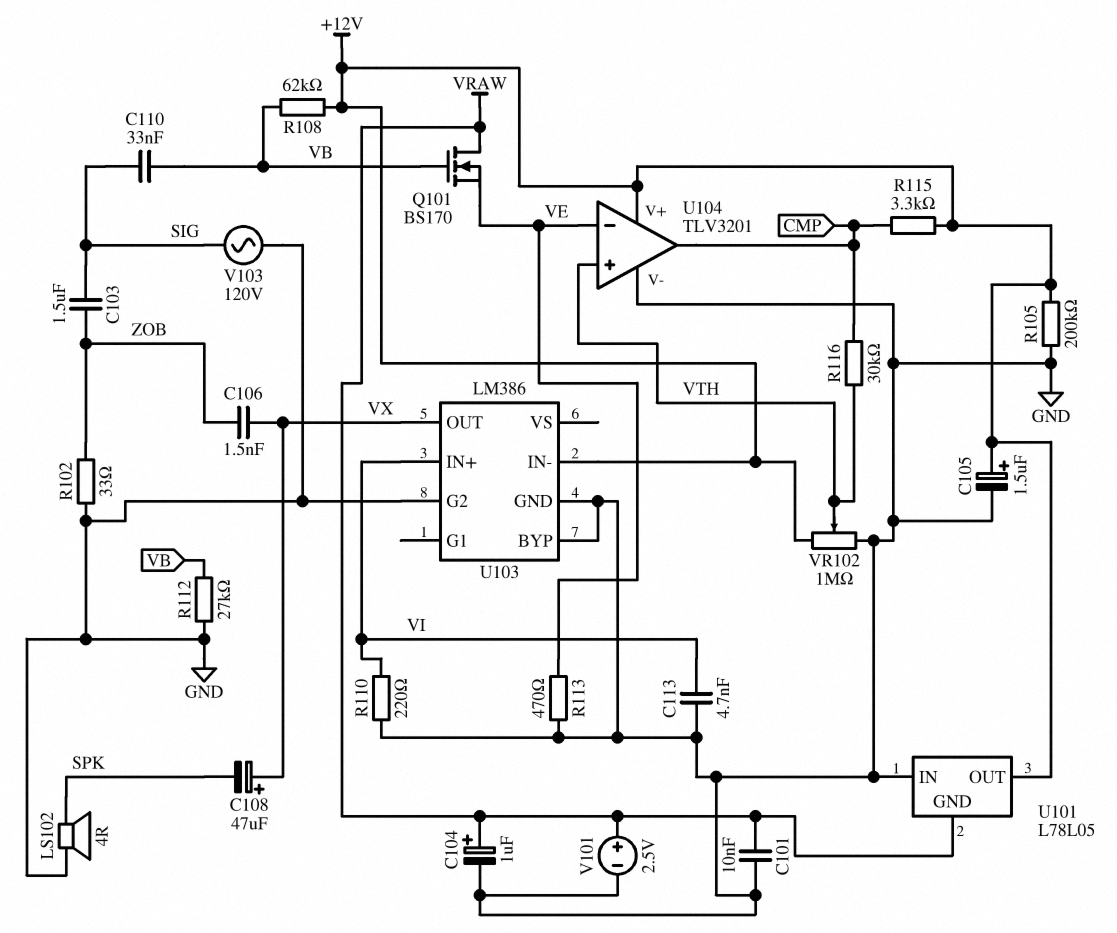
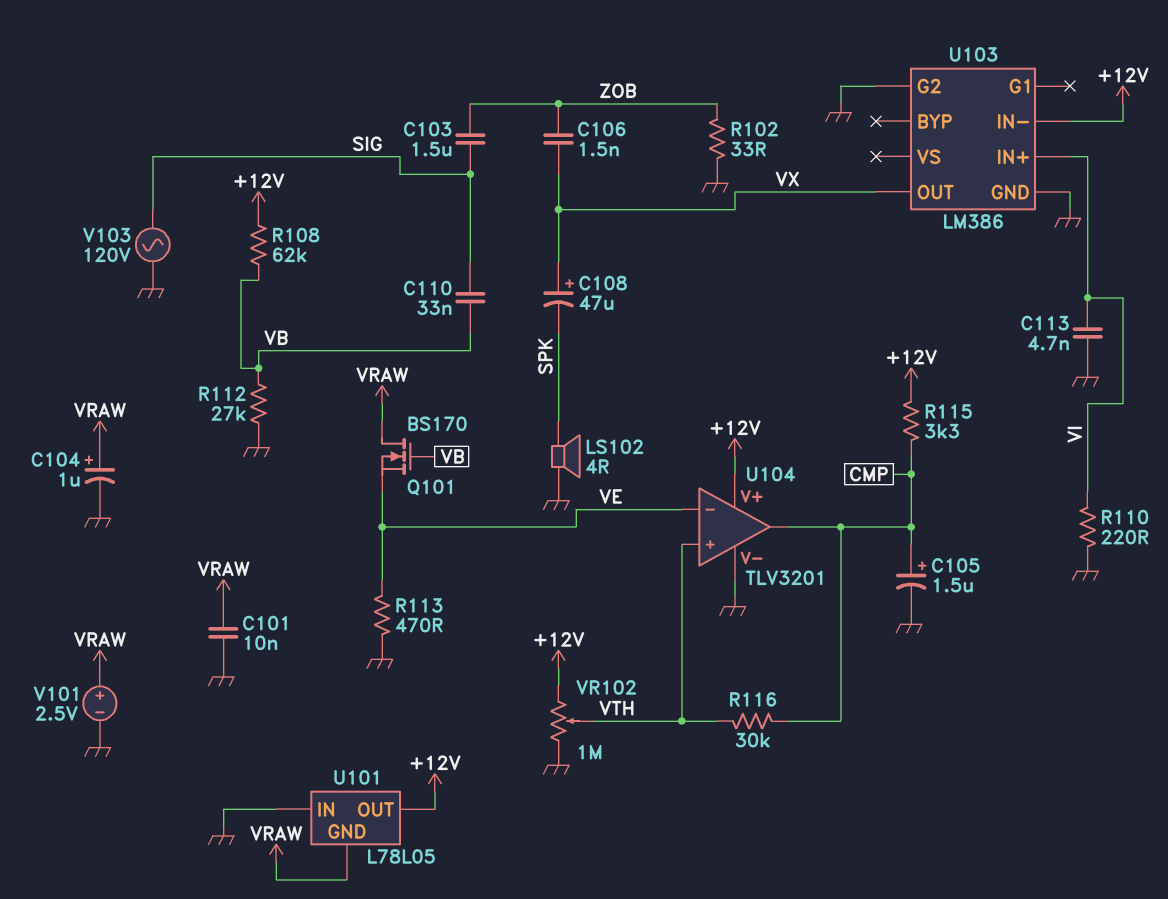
C105: 1.5uF (plus +12V, minus GND) -> 1.5uF (plus CMP, minus GND)
R105: 200k (+12V, GND) -> none
U103 pin BYP: GND -> none

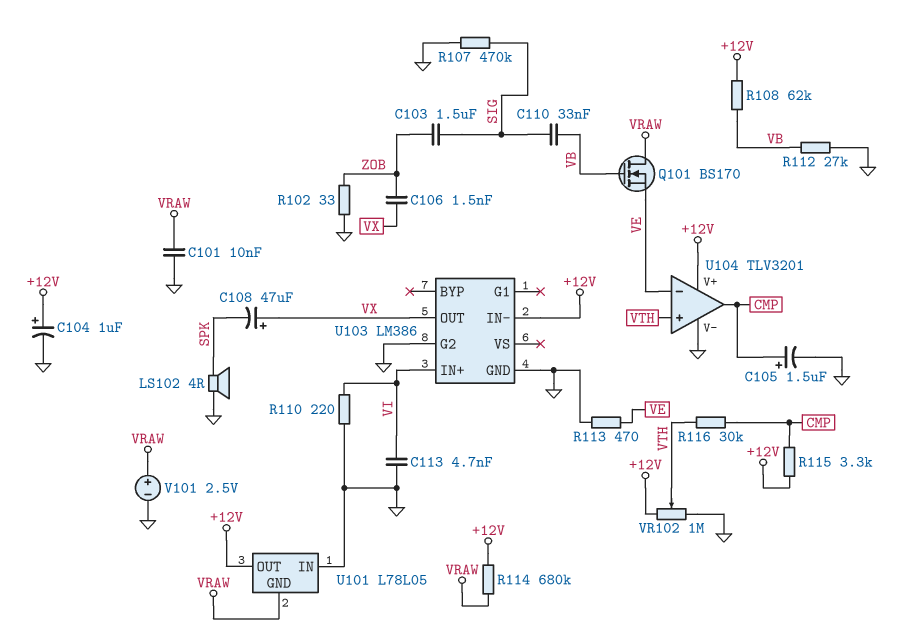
C104: 1uF (plus VRAW, minus GND) -> 1uF (plus +12V, minus GND)
R107: none -> 470k (GND, SIG)
R114: none -> 680k (+12V, VRAW)
V103: AC 120V (GND, SIG) -> none

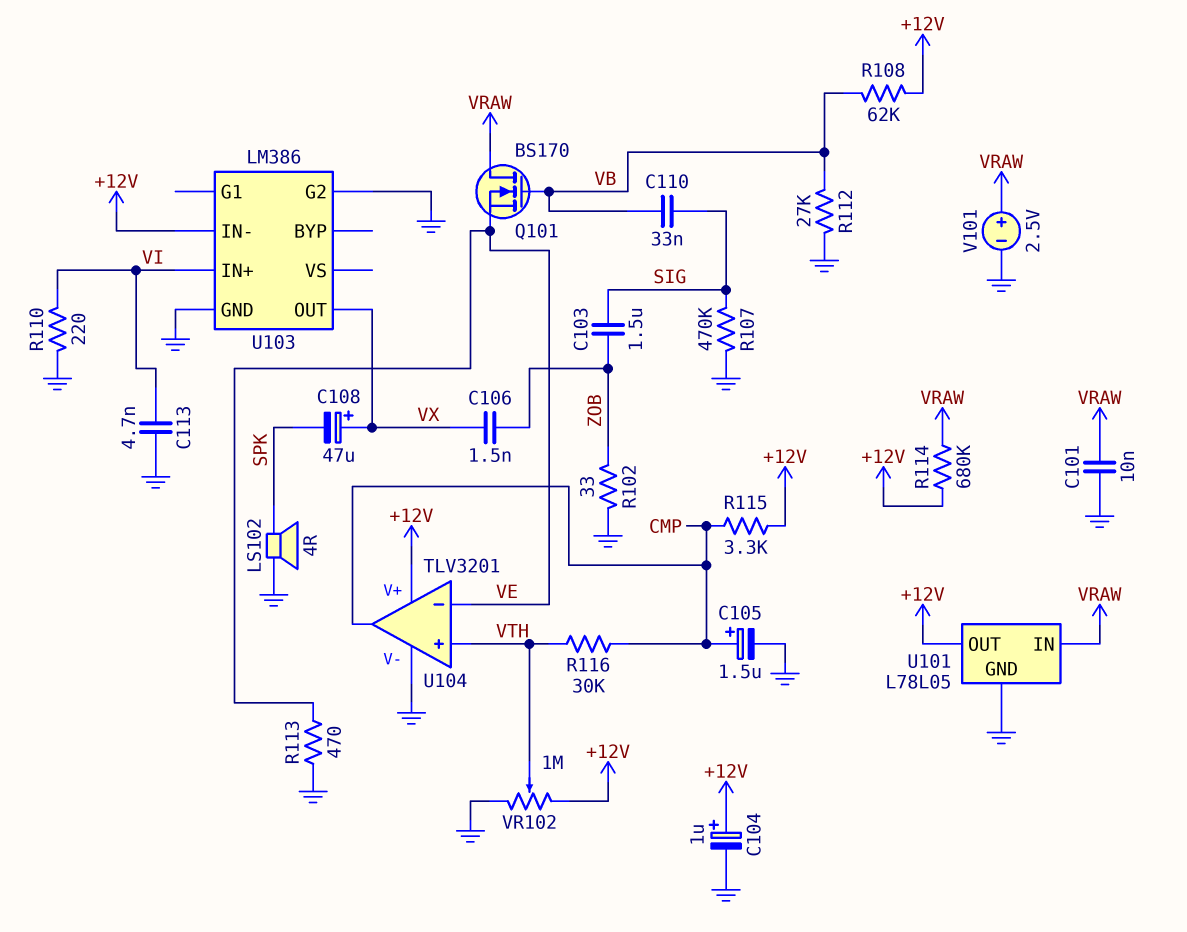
U101 pin GND: VRAW -> GND
U101 pin IN: GND -> VRAW

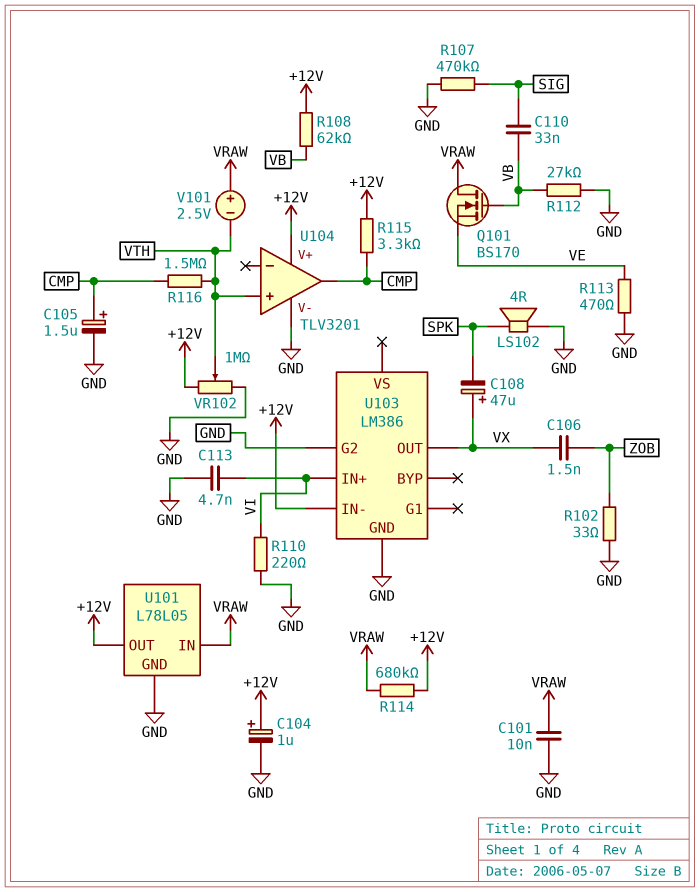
C103: 1.5uF (SIG, ZOB) -> none
R116: 30k (CMP, VTH) -> 1.5M (CMP, VTH)
U104 pin in-: VE -> none
V101: 2.5V (plus VRAW, minus GND) -> 2.5V (plus VRAW, minus VTH)

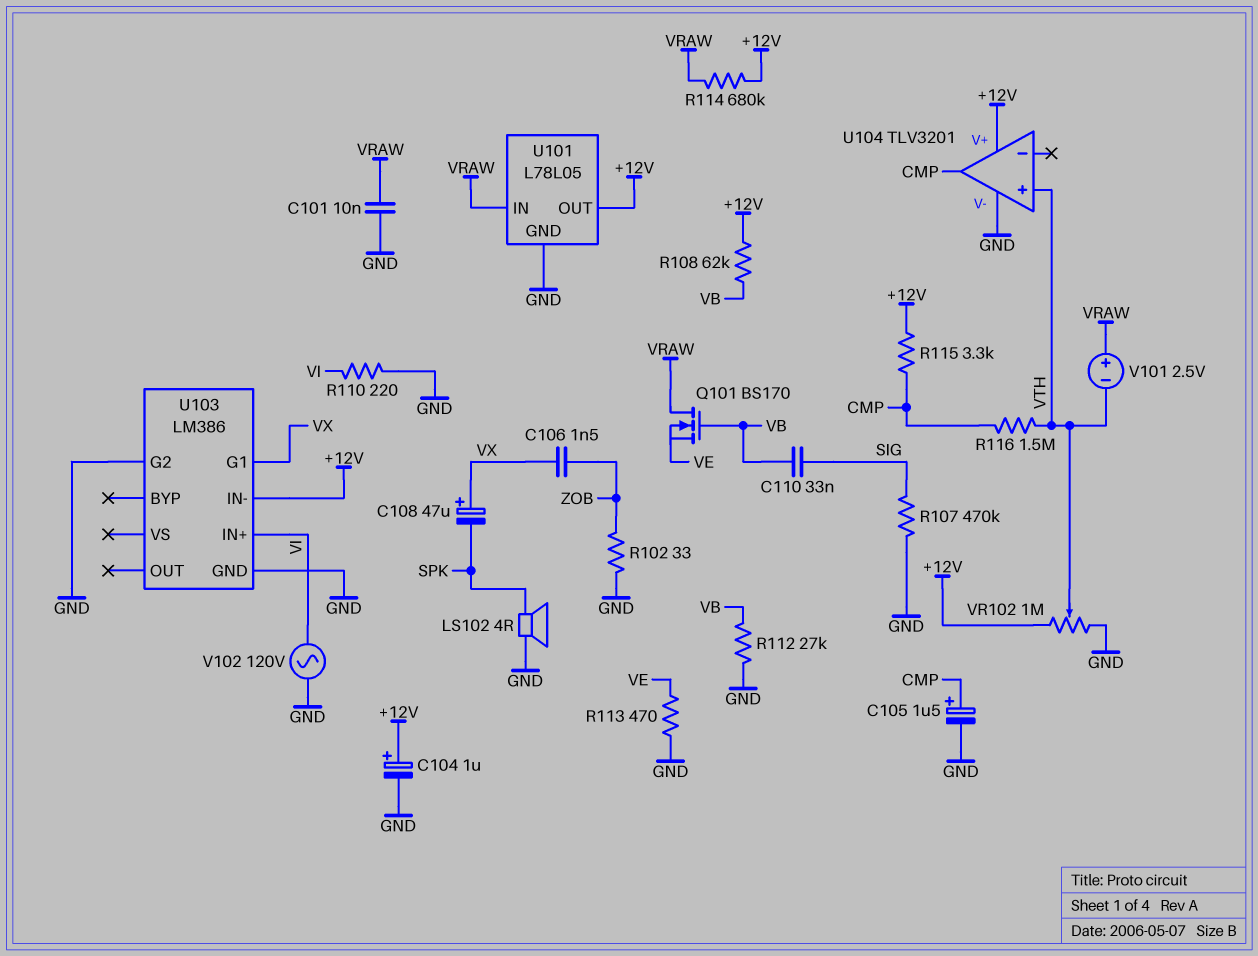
C113: 4.7nF (GND, VI) -> none
U103 pin G1: none -> VX
U103 pin OUT: VX -> none
V102: none -> AC 120V (GND, VI)

